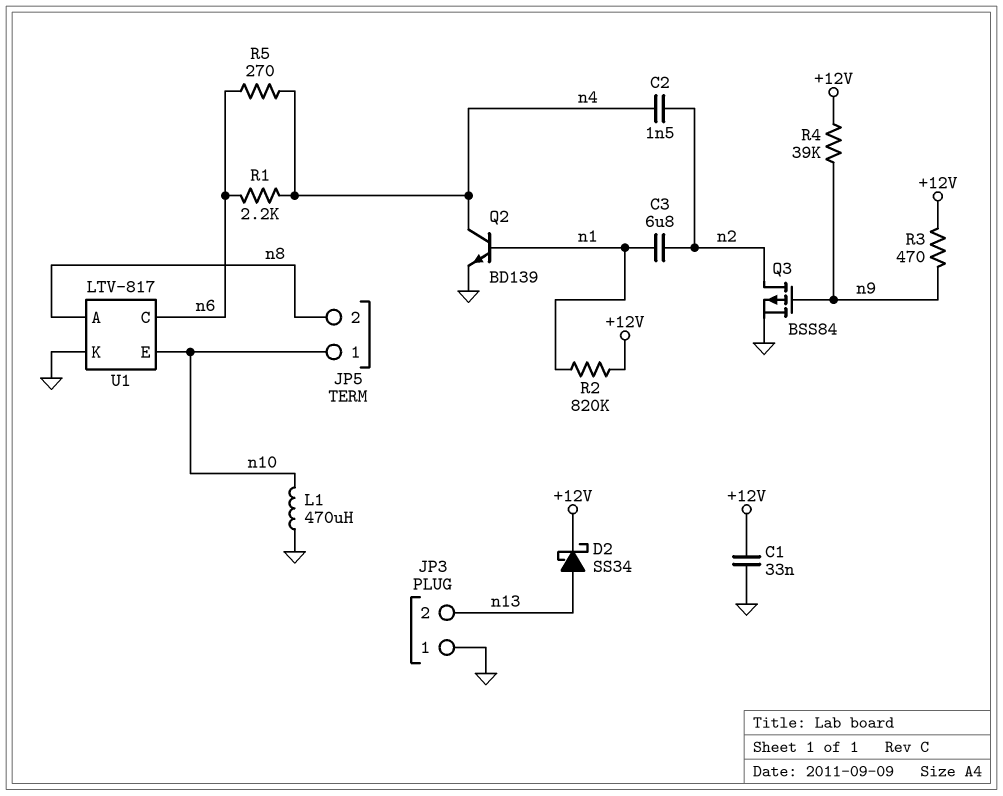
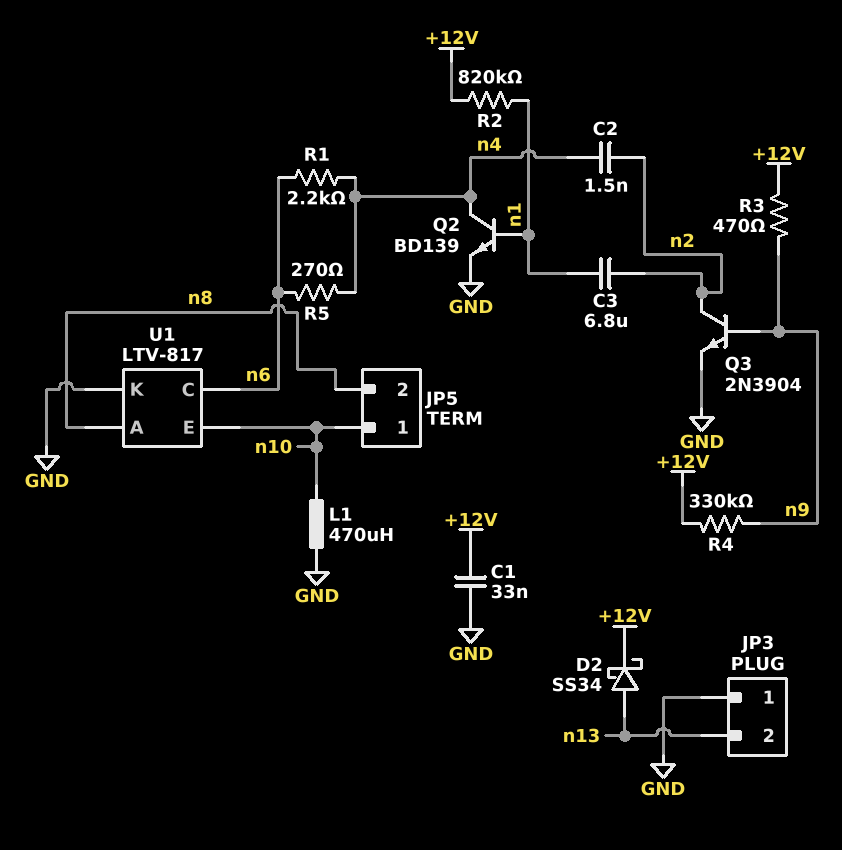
Q3: PMOS BSS84 (G n9, D n2, S GND) -> NPN 2N3904 (B n9, C n2, E GND)
R4: 39k (+12V, n9) -> 330k (+12V, n9)

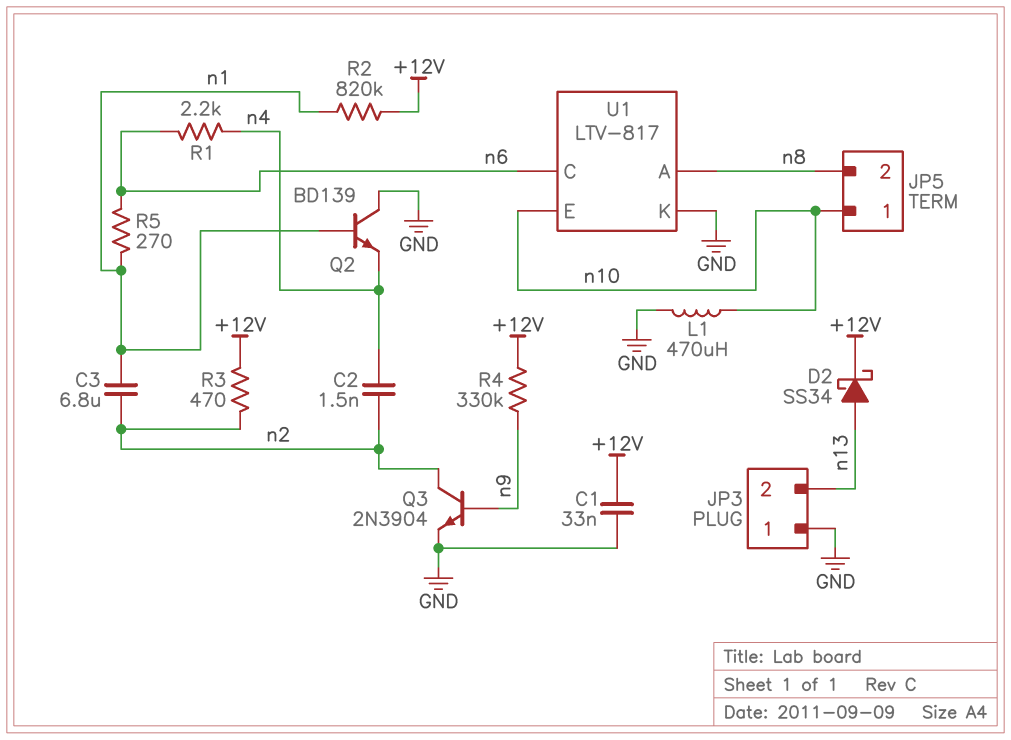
Q2: NPN BD139 (B n1, C n4, E GND) -> NPN BD139 (B n1, C GND, E n4)
R3: 470 (+12V, n9) -> 470 (+12V, n2)
R5: 270 (n4, n6) -> 270 (n1, n6)

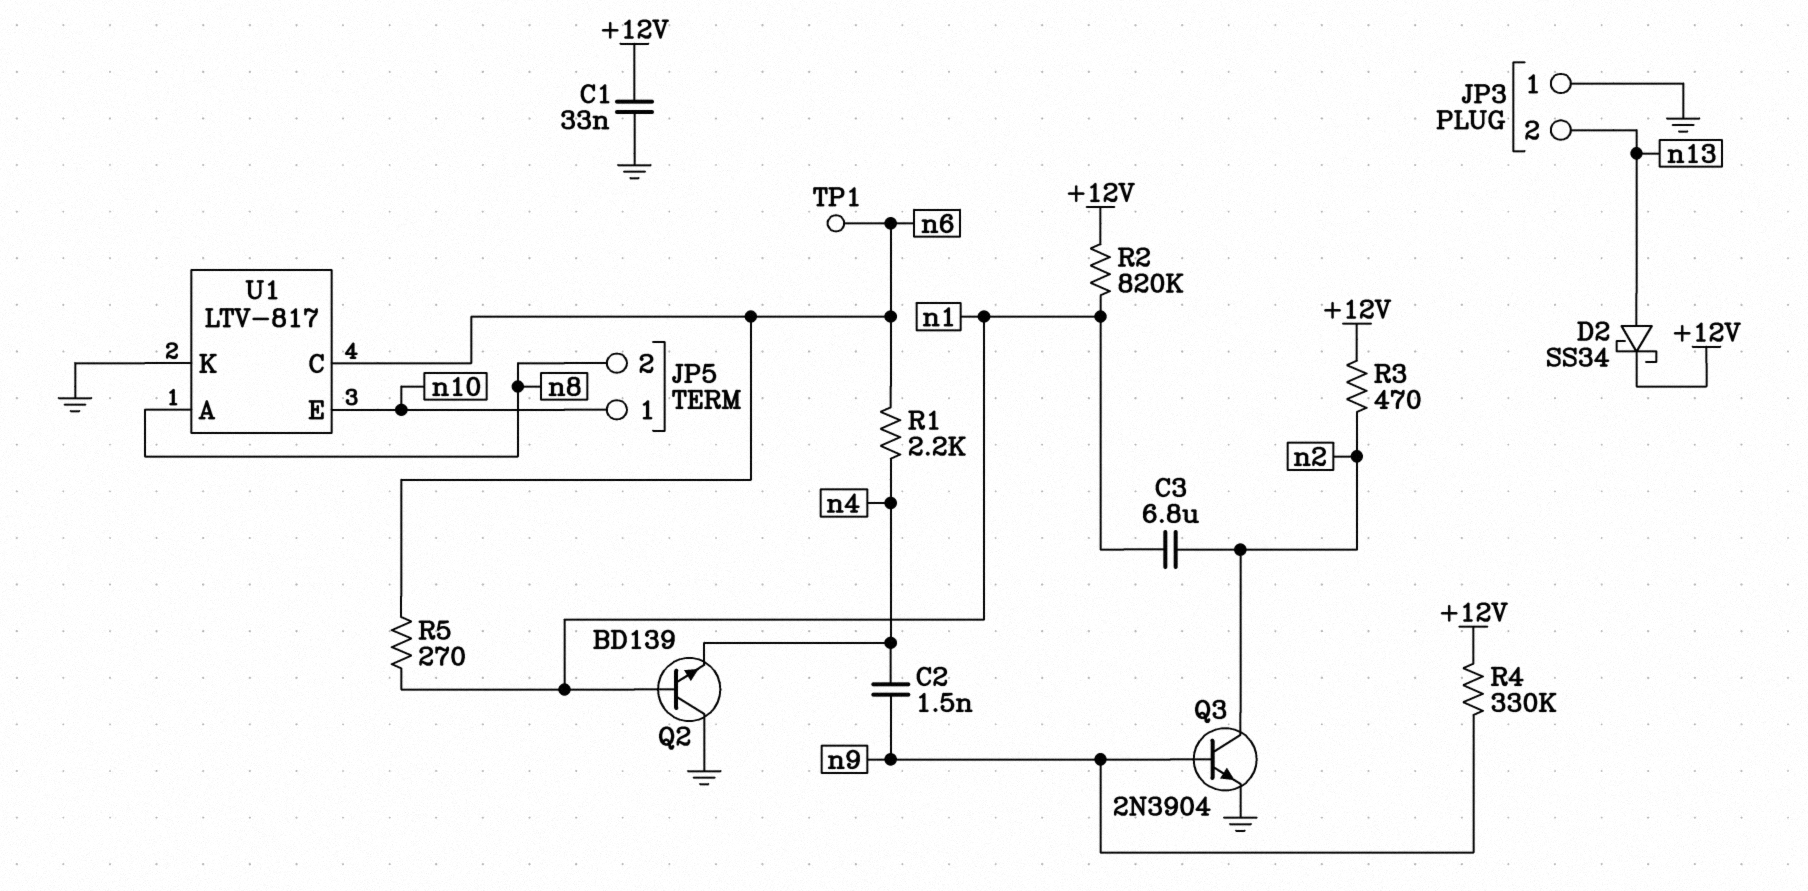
C2: 1.5nF (n2, n4) -> 1.5nF (n4, n9)
L1: 470uH (GND, n10) -> none
TP1: none -> test point (n6)

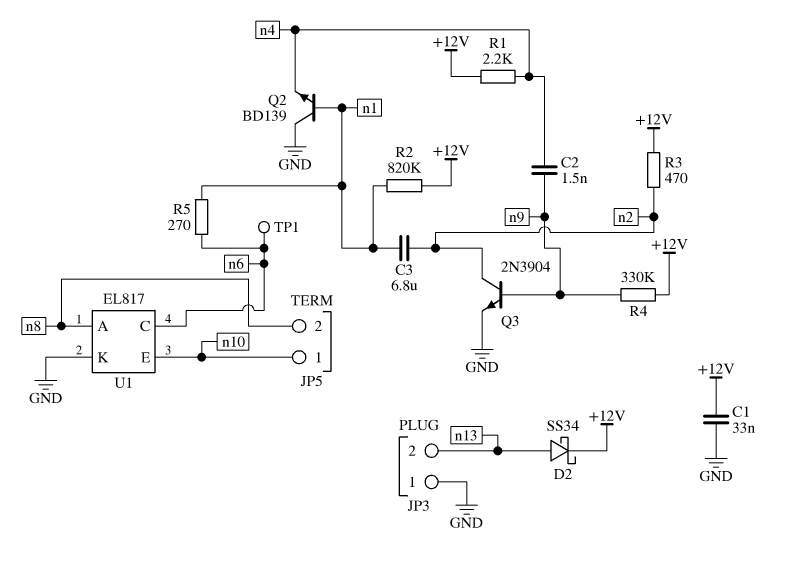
R1: 2.2k (n4, n6) -> 2.2k (+12V, n4)
U1: LTV-817 -> EL817

